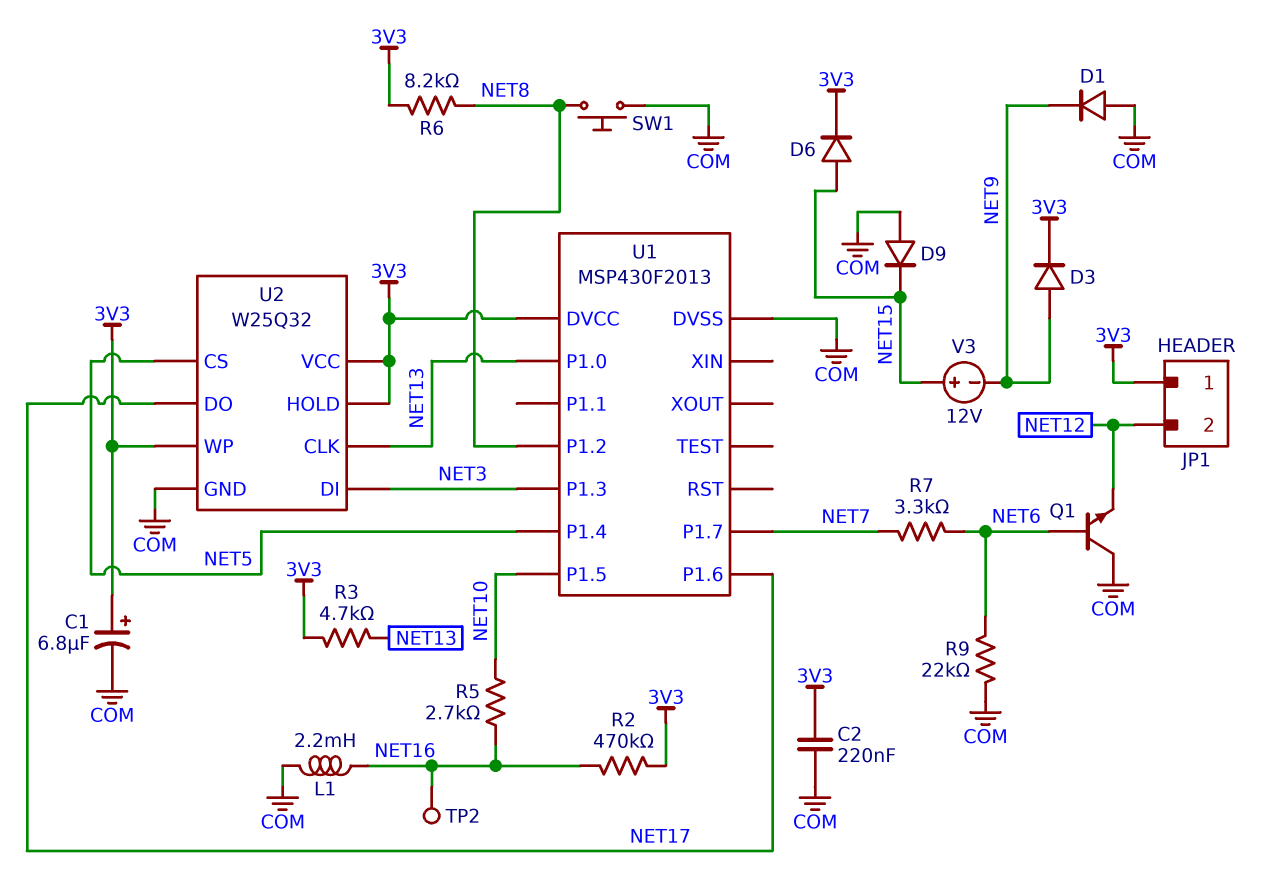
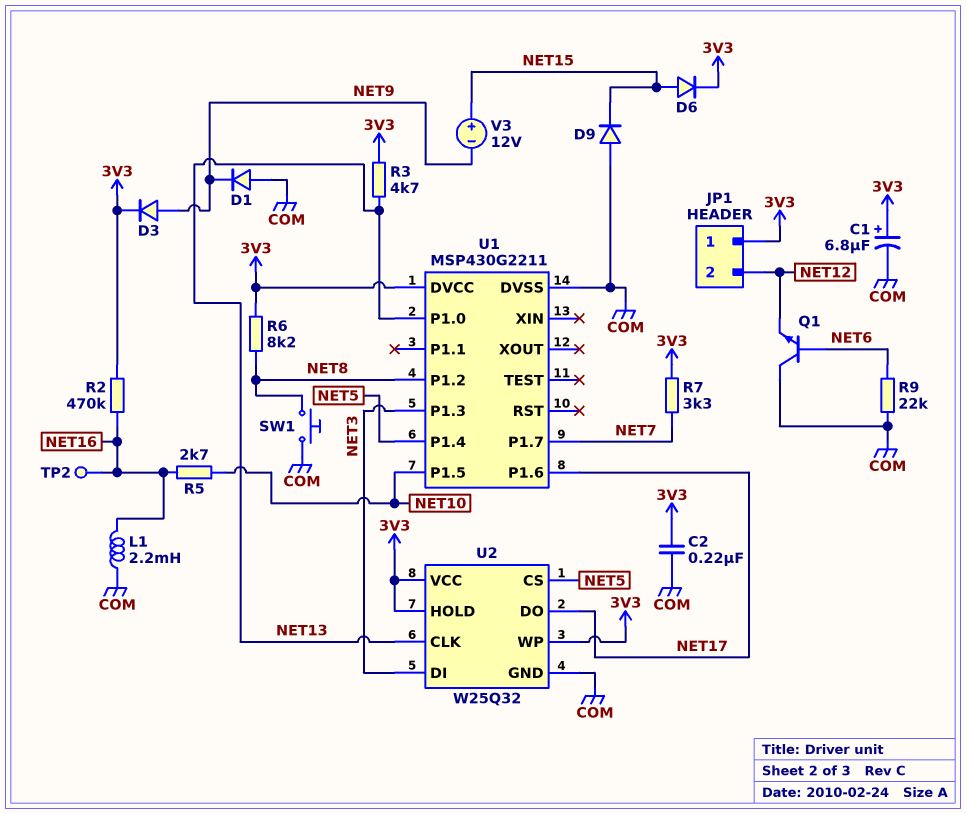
R7: 3.3k (NET6, NET7) -> 3.3k (3V3, NET7)
U1: MSP430F2013 -> MSP430G2211

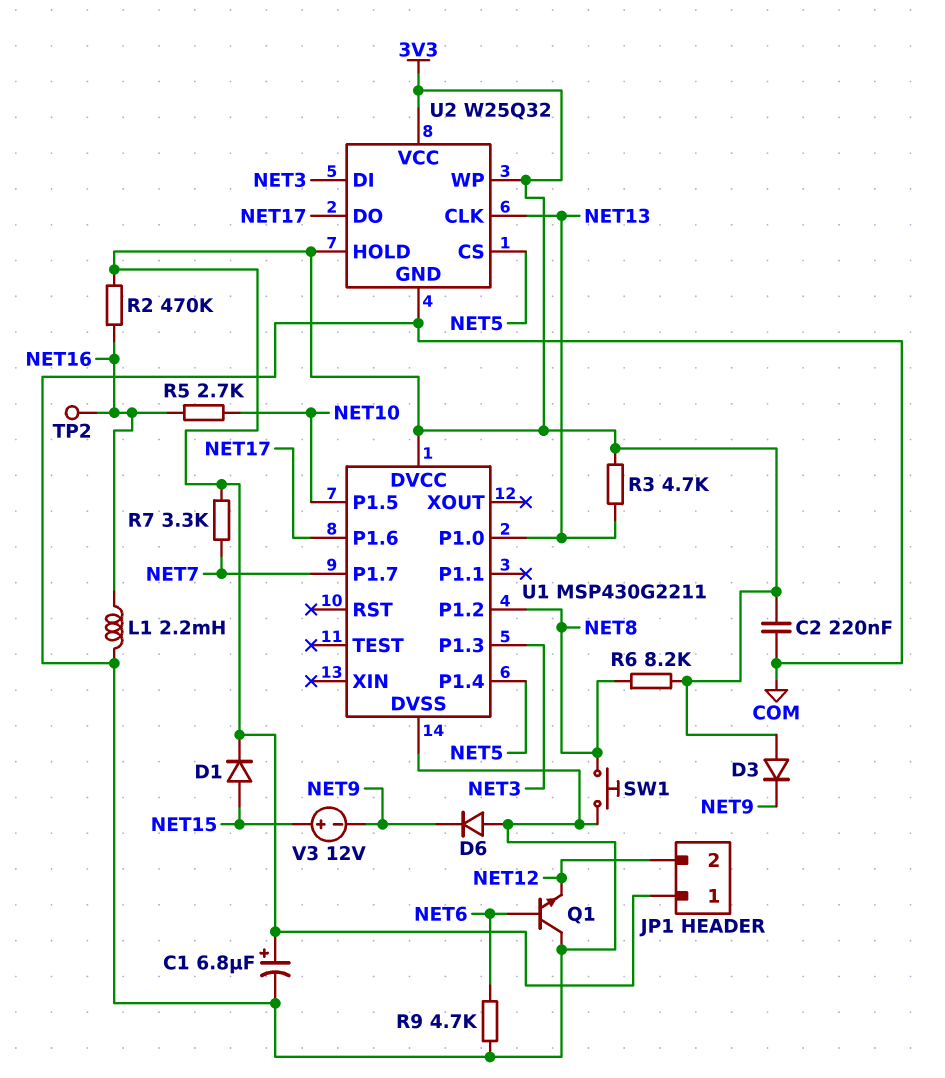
D1: diode (A COM, K NET9) -> diode (A NET15, K 3V3)
D3: diode (A NET9, K 3V3) -> diode (A 3V3, K NET9)
D6: diode (A NET15, K 3V3) -> diode (A COM, K NET9)
D9: diode (A COM, K NET15) -> none
R9: 22k (COM, NET6) -> 4.7k (COM, NET6)

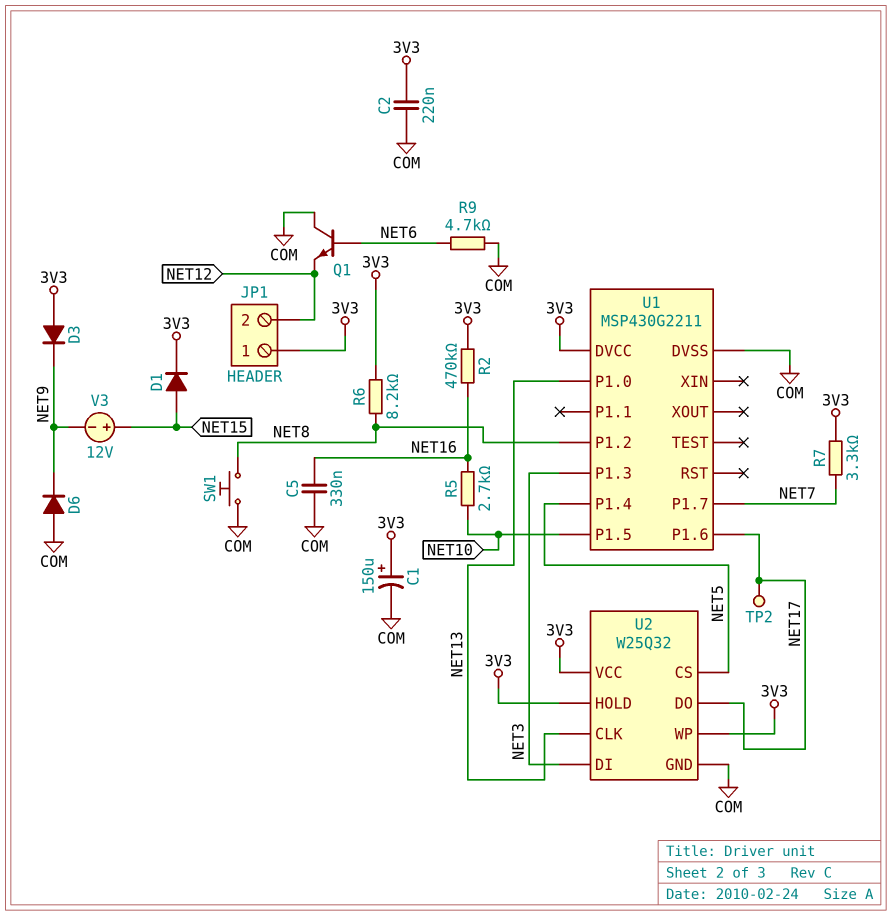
C1: 6.8uF (plus 3V3, minus COM) -> 150uF (plus 3V3, minus COM)
C5: none -> 330nF (COM, NET16)
L1: 2.2mH (COM, NET16) -> none
R3: 4.7k (3V3, NET13) -> none
TP2: test point (NET16) -> test point (NET17)

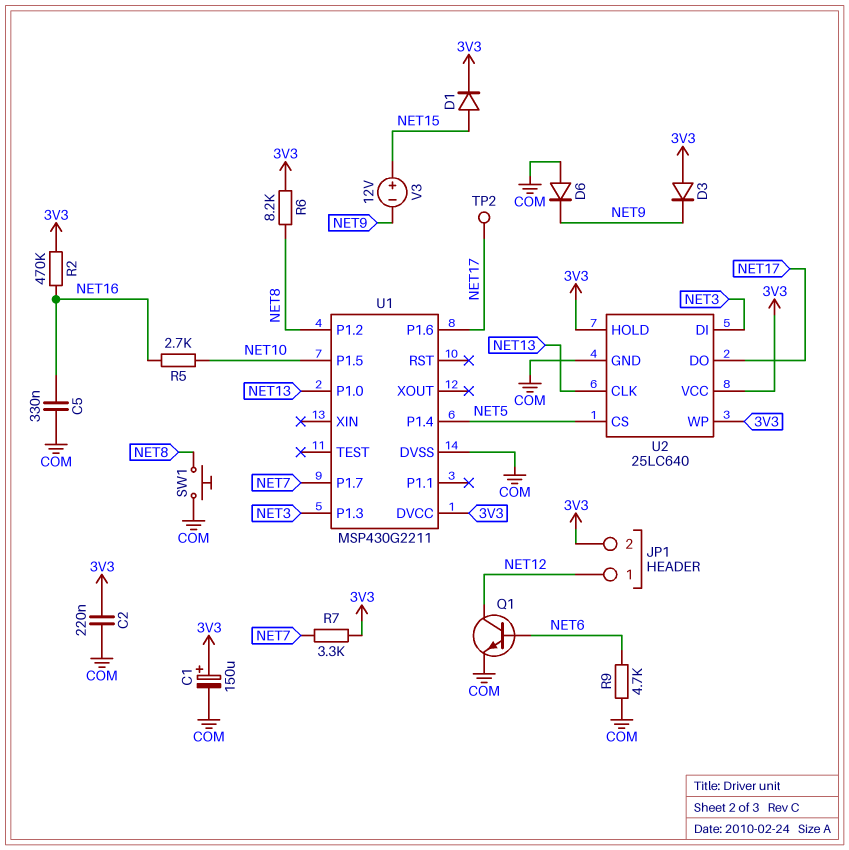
JP1 pin 1: 3V3 -> NET12
JP1 pin 2: NET12 -> 3V3
Q1: NPN (B NET6, C COM, E NET12) -> NPN (B NET6, C NET12, E COM)
U2: W25Q32 -> 25LC640

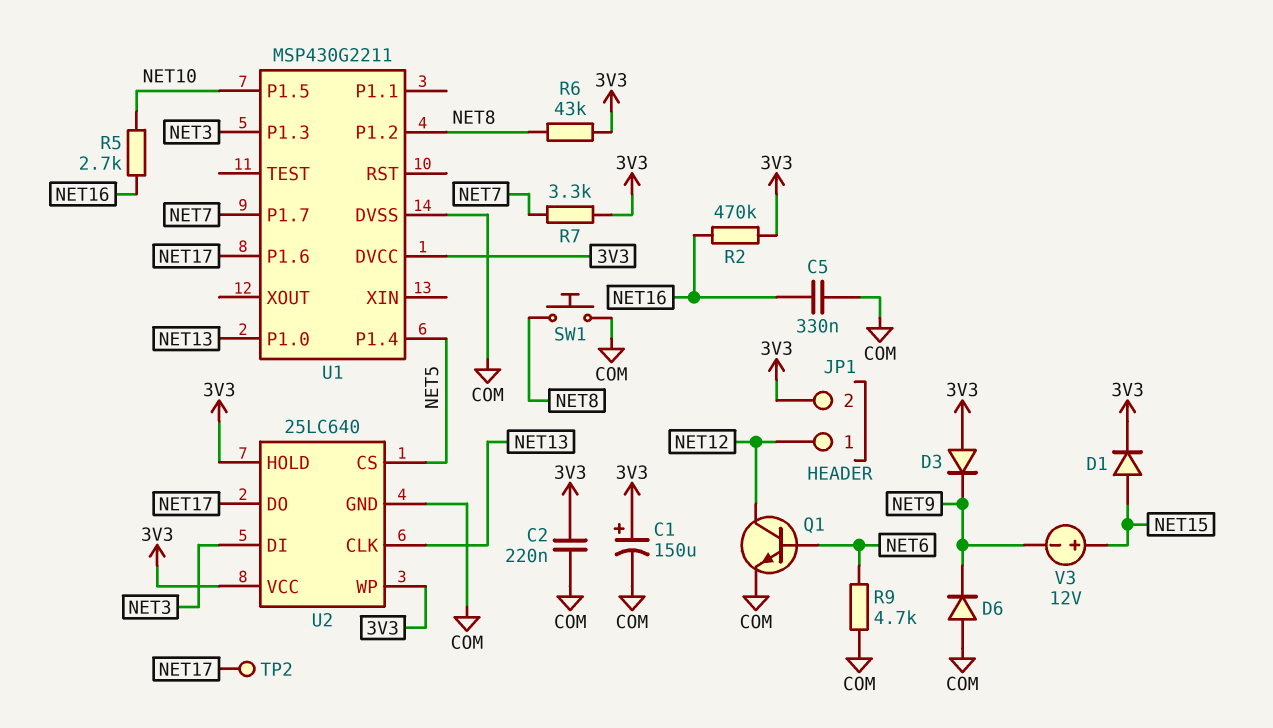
R6: 8.2k (3V3, NET8) -> 43k (3V3, NET8)

